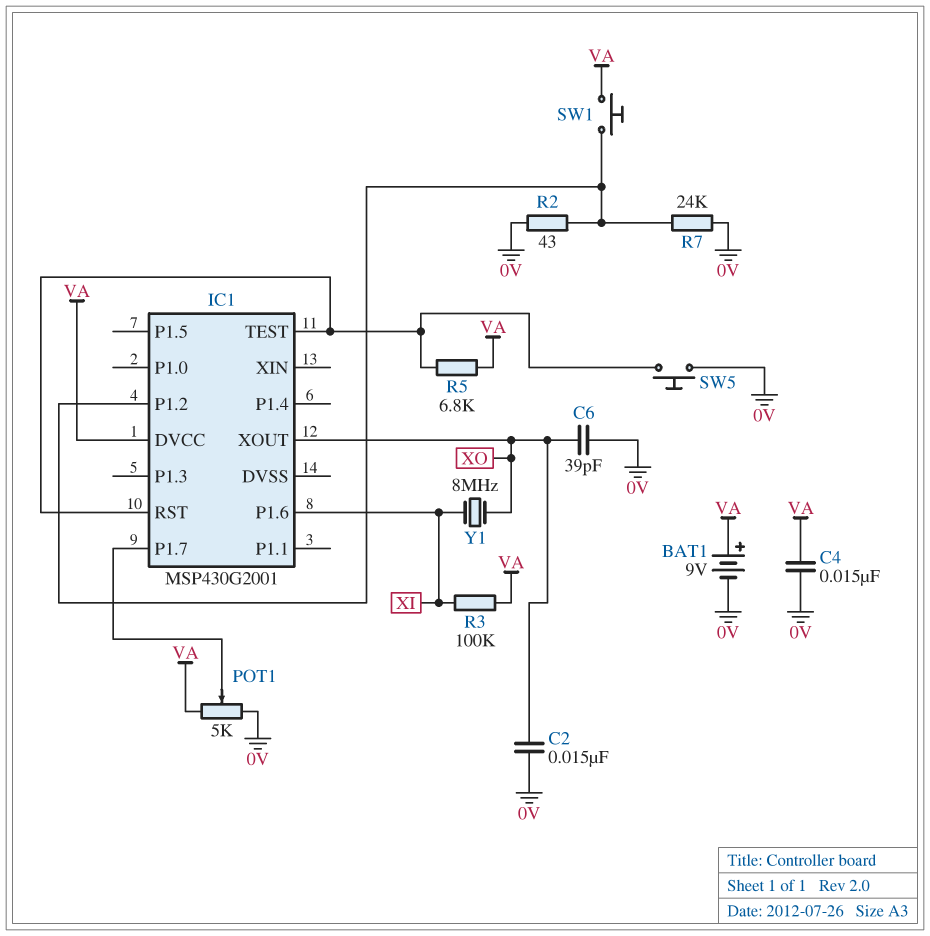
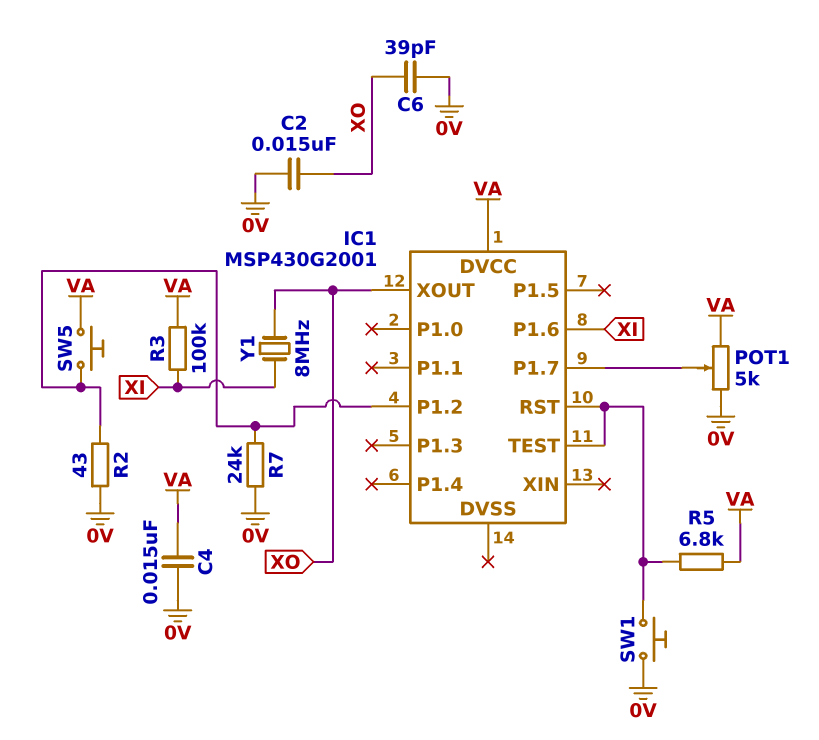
BAT1: 9V (plus VA, minus 0V) -> none
SW1: button (IC1/P1.2, VA) -> button (0V, IC1/RST)
SW5: button (0V, IC1/RST) -> button (IC1/P1.2, VA)

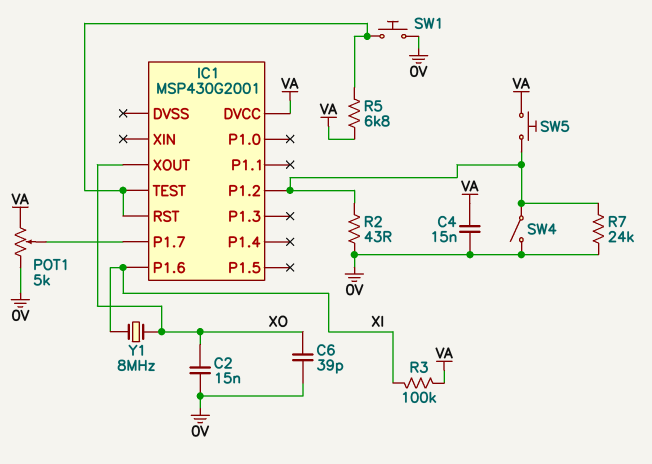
SW4: none -> switch (0V, IC1/P1.2)

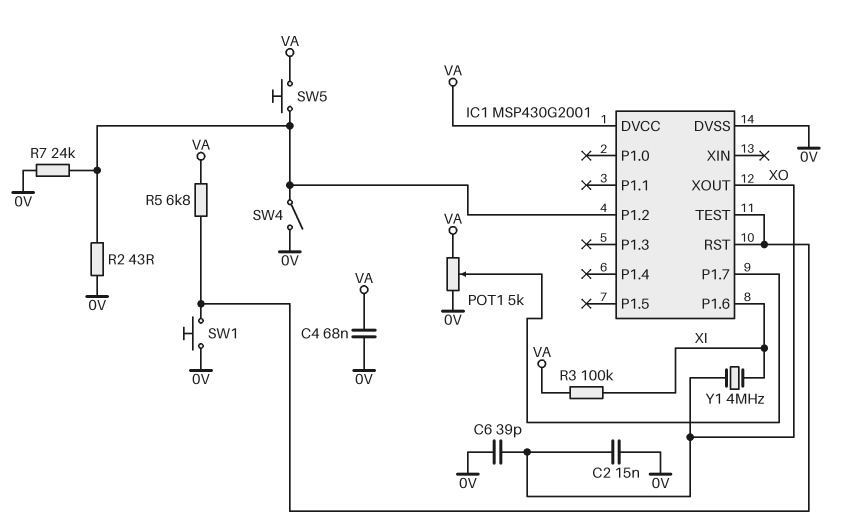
C4: 15nF (0V, VA) -> 68nF (0V, VA)
IC1 pin DVSS: none -> 0V
Y1: 8MHz (XI, XO) -> 4MHz (XI, XO)

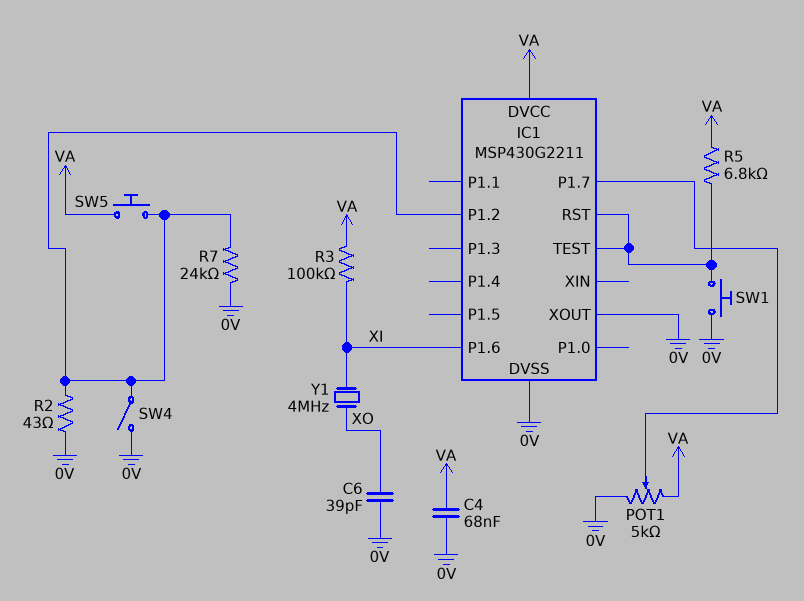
C2: 15nF (0V, XO) -> none
IC1: MSP430G2001 -> MSP430G2211
IC1 pin XOUT: XO -> 0V

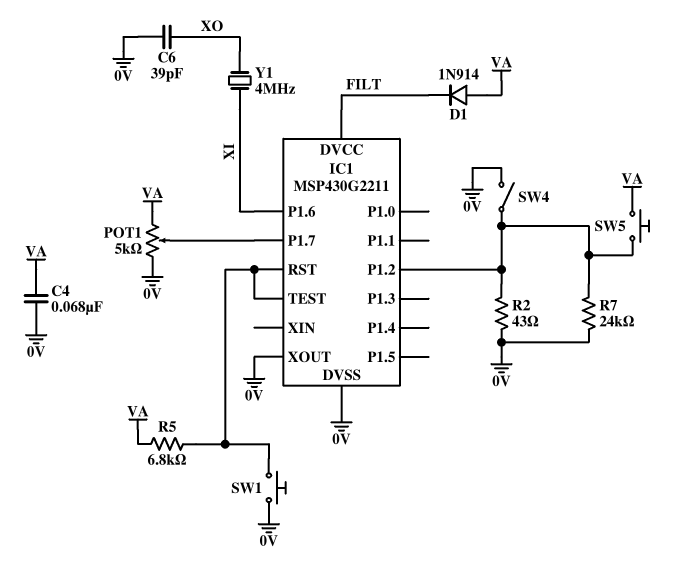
D1: none -> diode 1N914 (A VA, K FILT)
IC1 pin DVCC: VA -> FILT
R3: 100k (VA, XI) -> none

